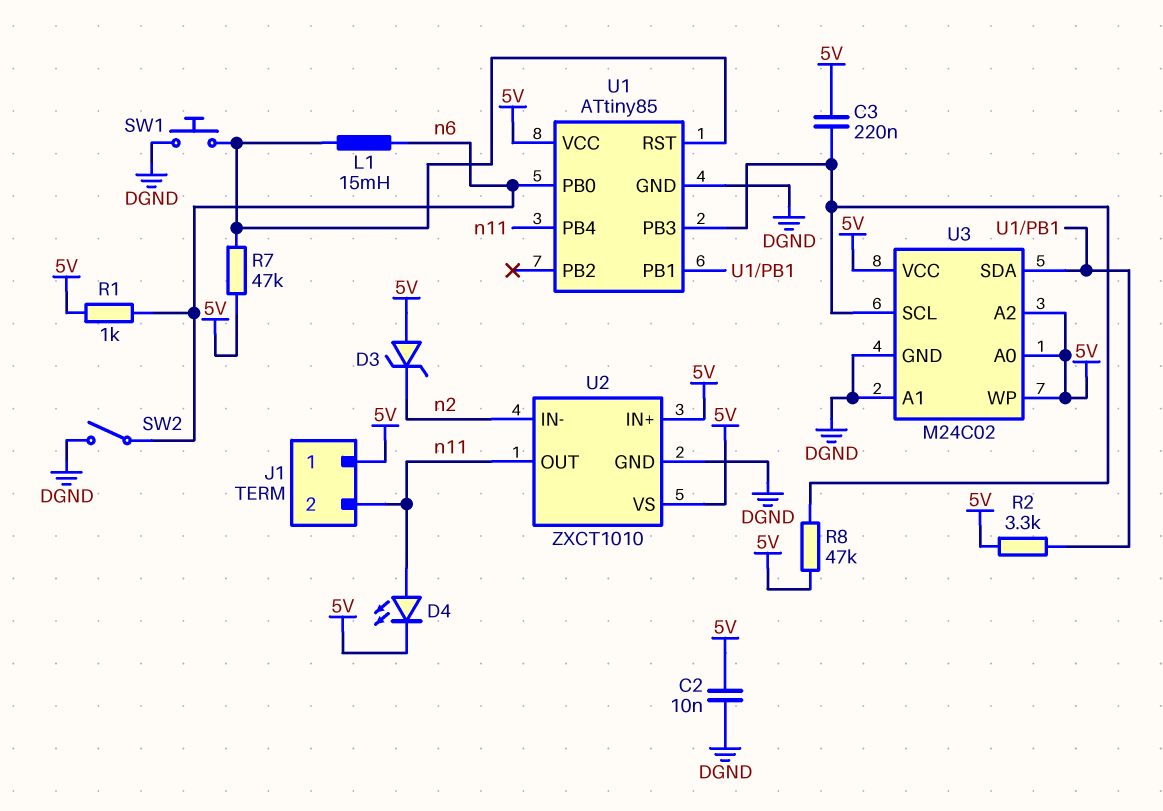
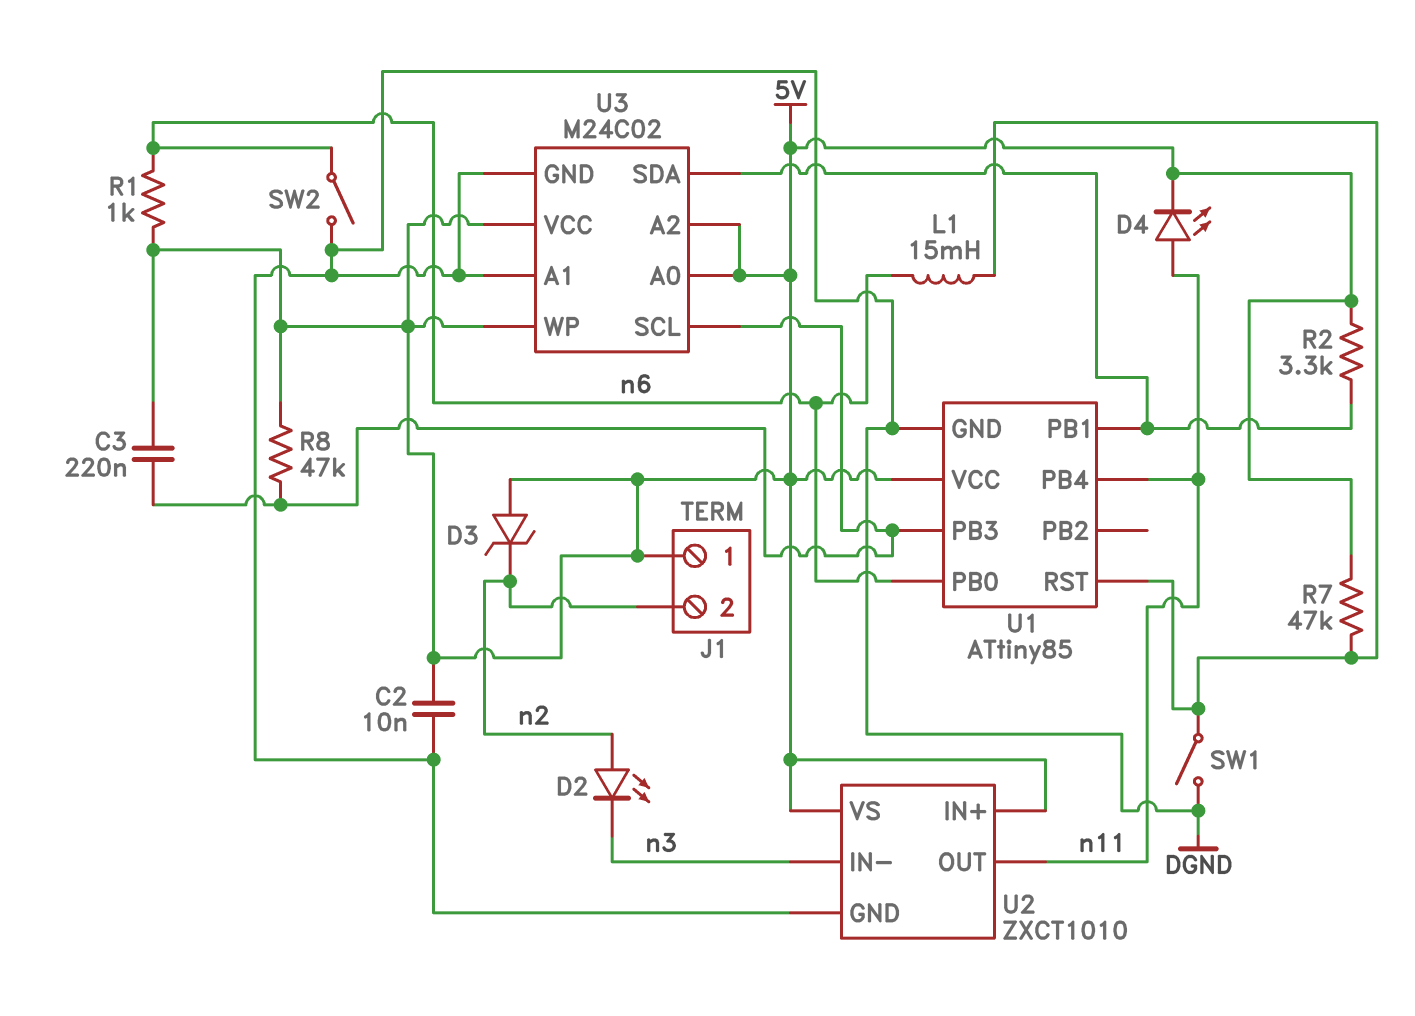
D2: none -> LED (A n2, K n3)
J1 pin 2: n11 -> n2
SW1: button (DGND, U1/RST) -> switch (DGND, U1/RST)
U2 pin IN-: n2 -> n3

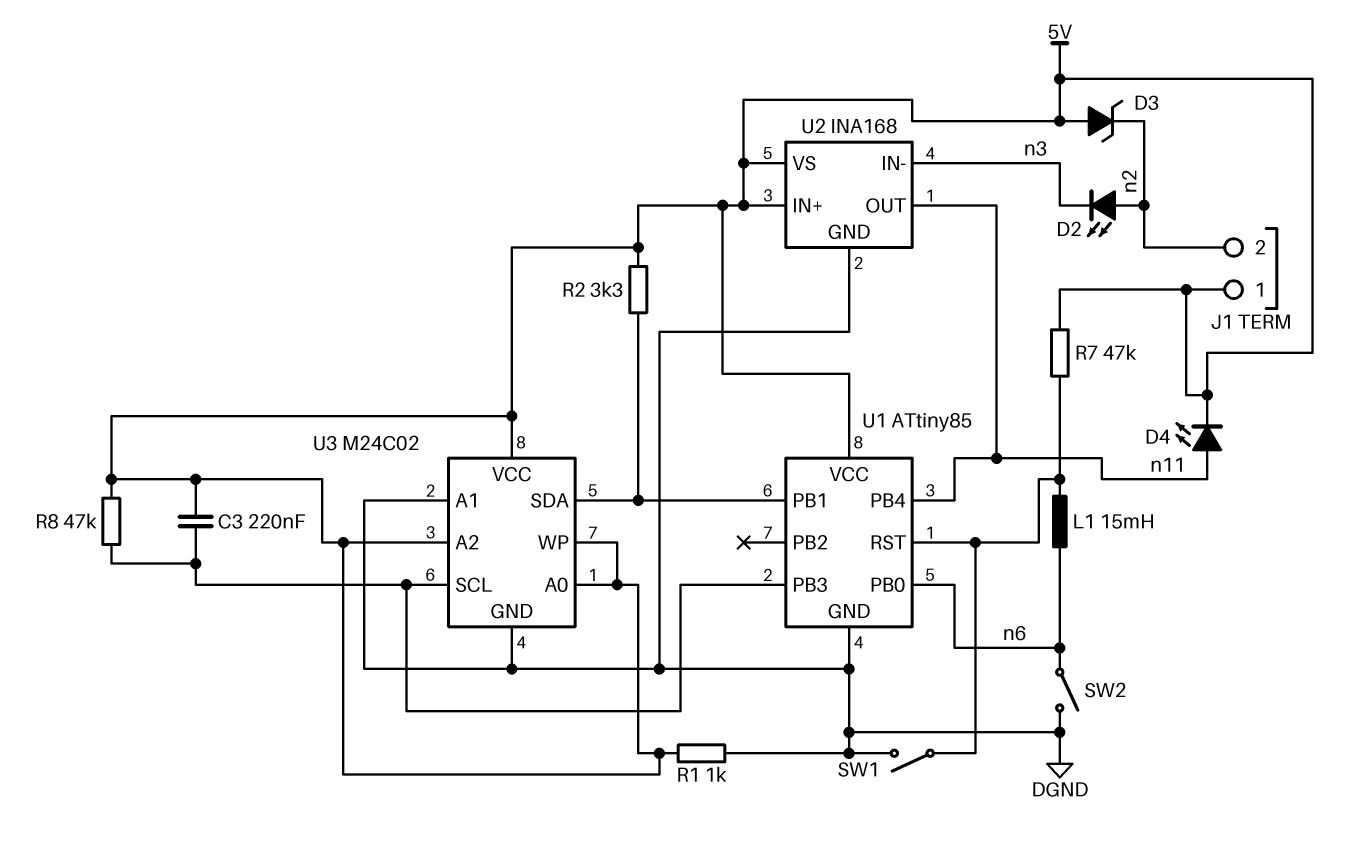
C2: 10nF (5V, DGND) -> none
R1: 1k (5V, n6) -> 1k (5V, DGND)
U2: ZXCT1010 -> INA168

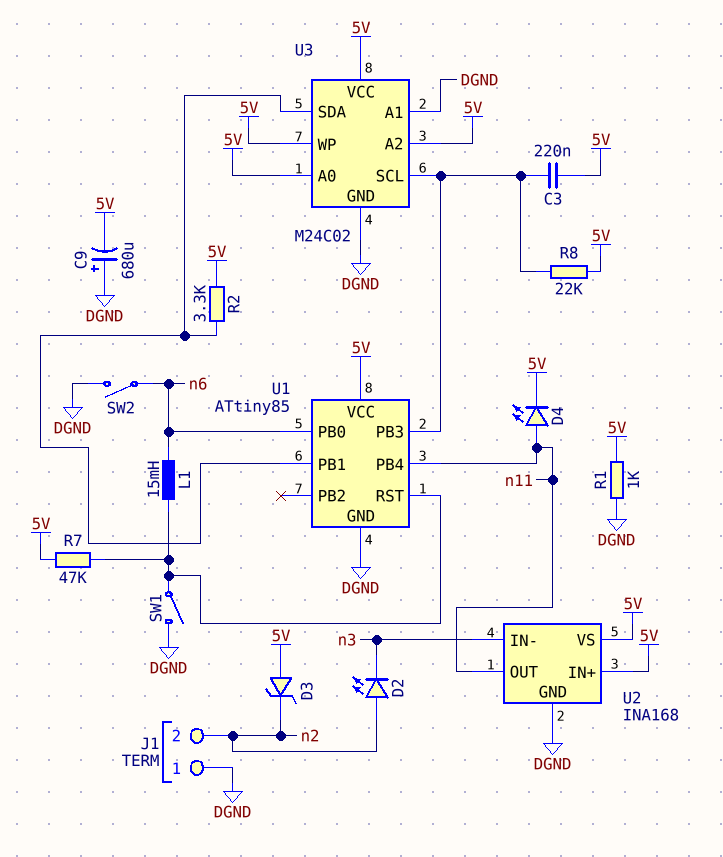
C9: none -> 680uF (plus DGND, minus 5V)
J1 pin 1: 5V -> DGND
R8: 47k (5V, U1/PB3) -> 22k (5V, U1/PB3)

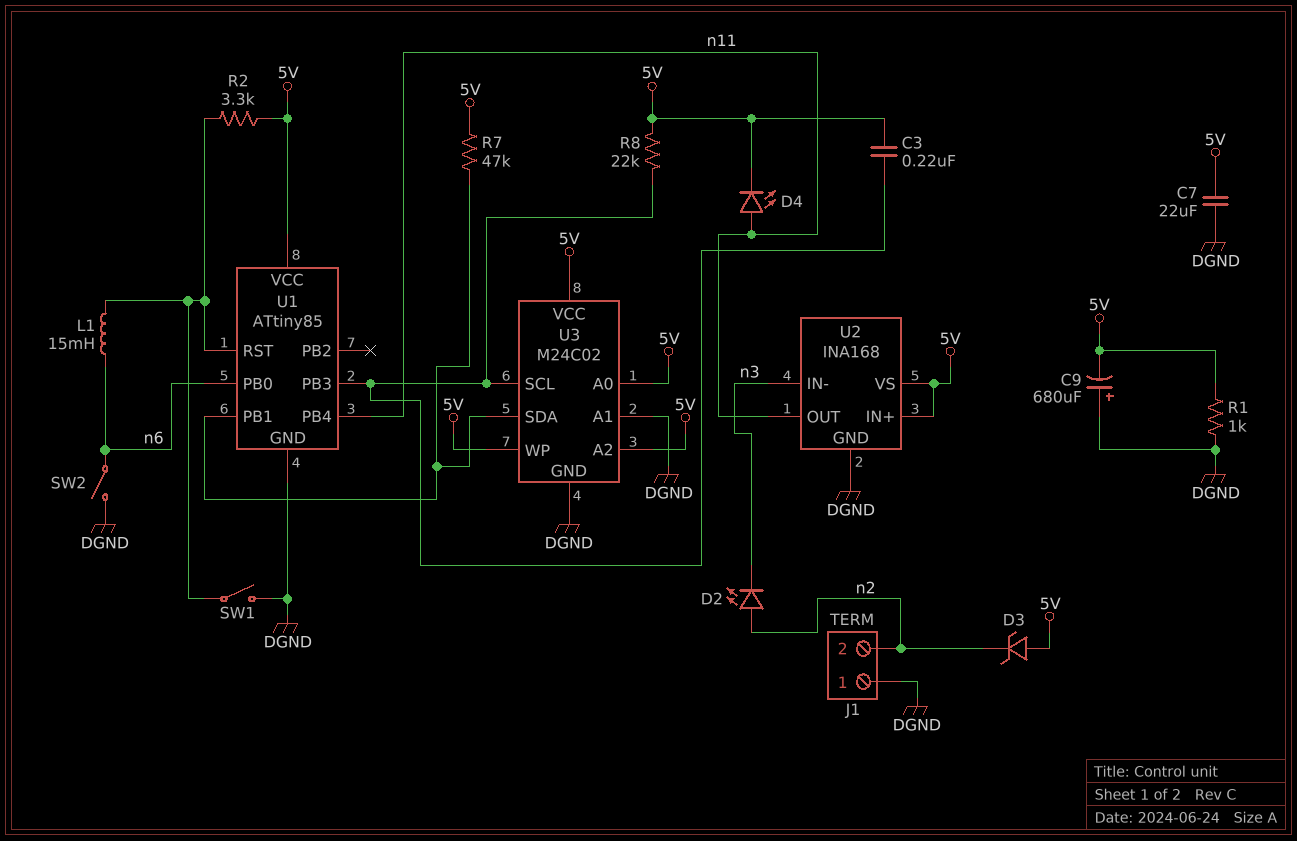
C7: none -> 22uF (5V, DGND)
R2: 3.3k (5V, U1/PB1) -> 3.3k (5V, U1/RST)
R7: 47k (5V, U1/RST) -> 47k (5V, U1/PB1)

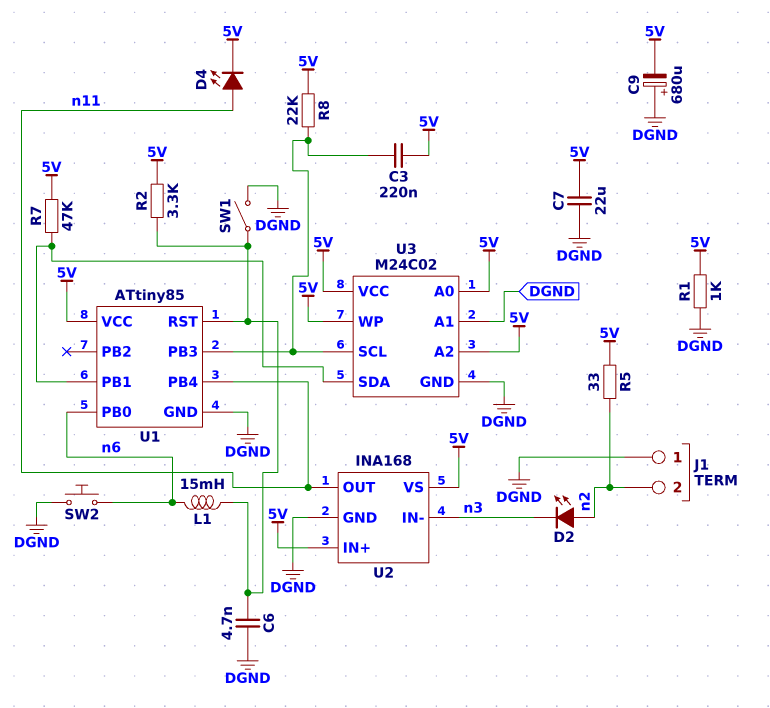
C6: none -> 4.7nF (DGND, U1/RST)
D3: zener (A 5V, K n2) -> none
R5: none -> 33 (5V, n2)
SW2: switch (DGND, n6) -> button (DGND, n6)

